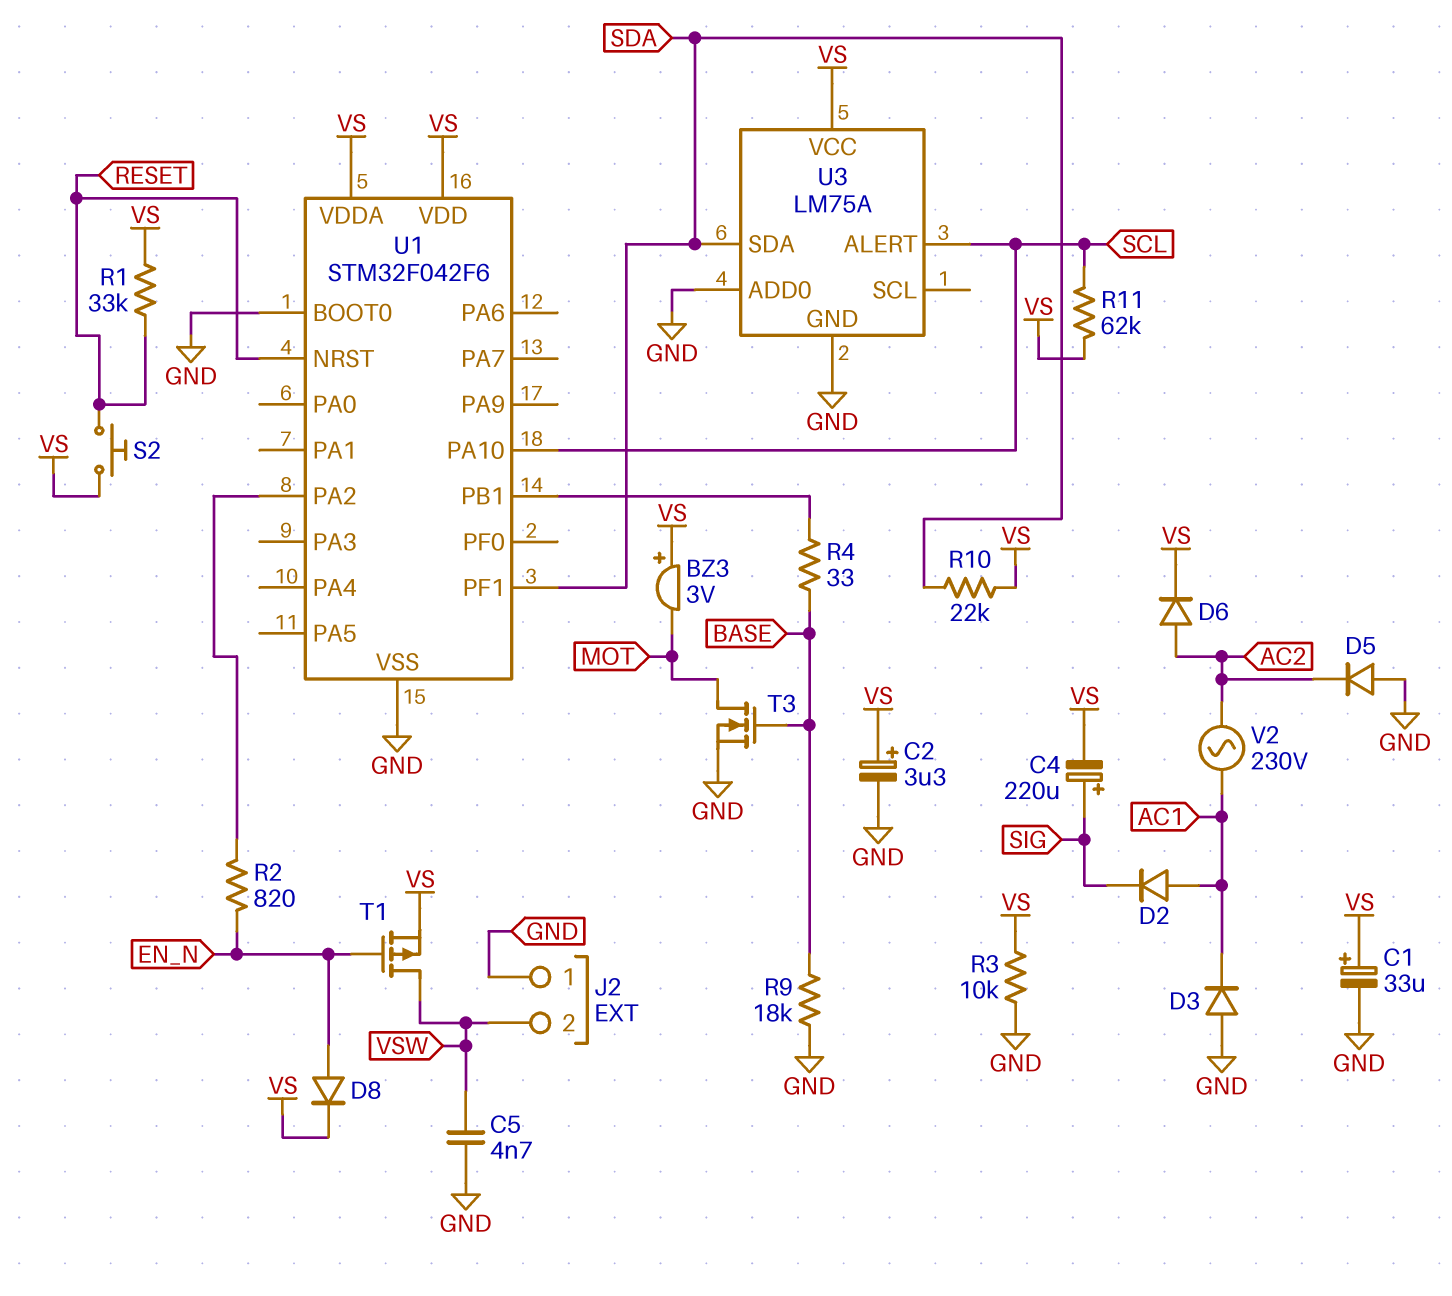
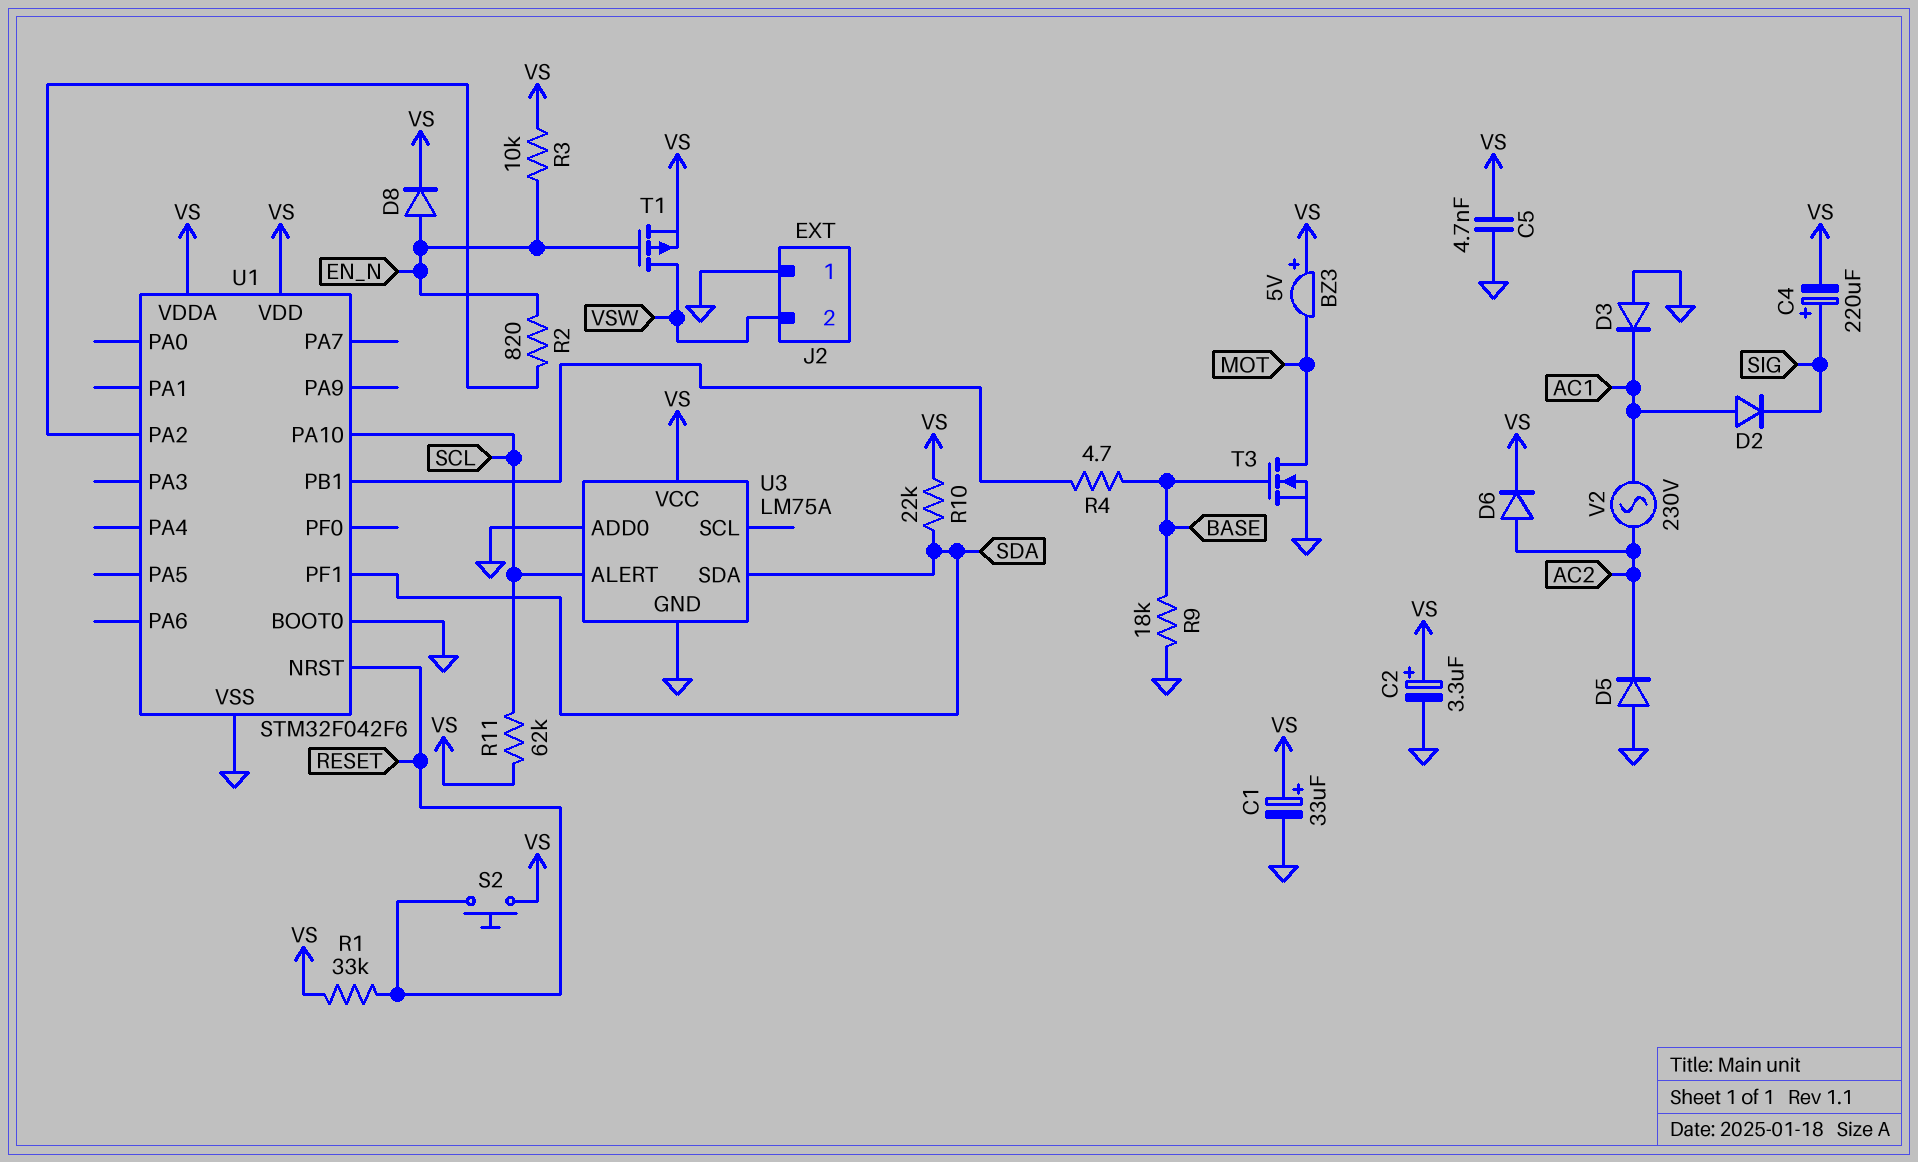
BZ3: buzzer 3V (plus VS, minus MOT) -> buzzer 5V (plus VS, minus MOT)
C5: 4.7nF (GND, VSW) -> 4.7nF (GND, VS)
R3: 10k (GND, VS) -> 10k (EN_N, VS)
R4: 33 (BASE, U1/PB1) -> 4.7 (BASE, U1/PB1)

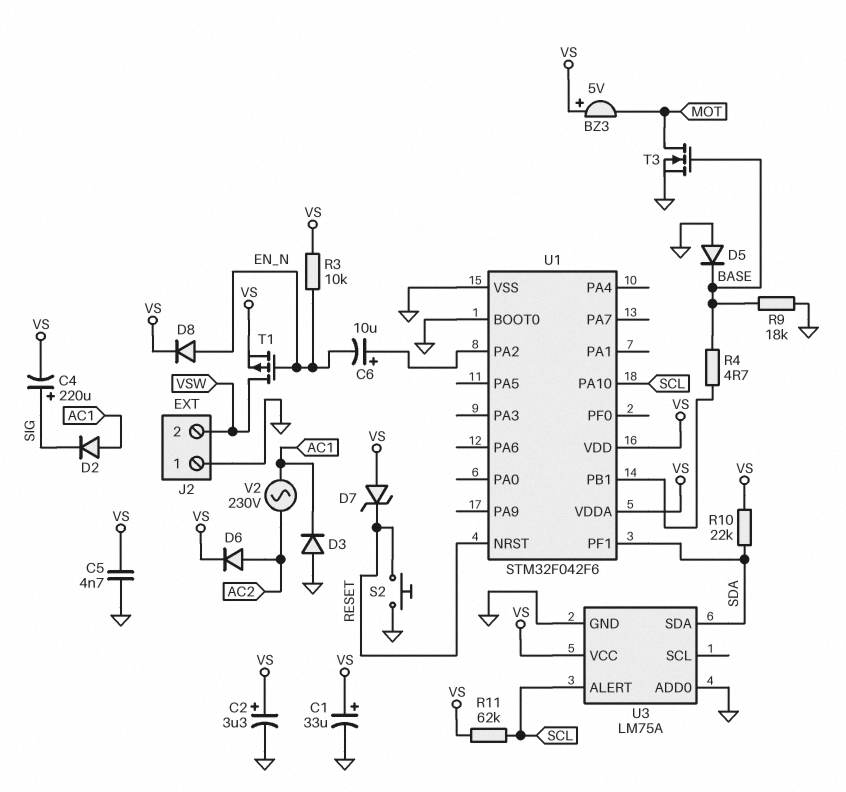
C6: none -> 10uF (plus U1/PA2, minus EN_N)
D5: diode (A GND, K AC2) -> diode (A GND, K BASE)
D7: none -> zener (A VS, K RESET)
R1: 33k (RESET, VS) -> none
R2: 820 (EN_N, U1/PA2) -> none
S2: button (RESET, VS) -> button (GND, RESET)

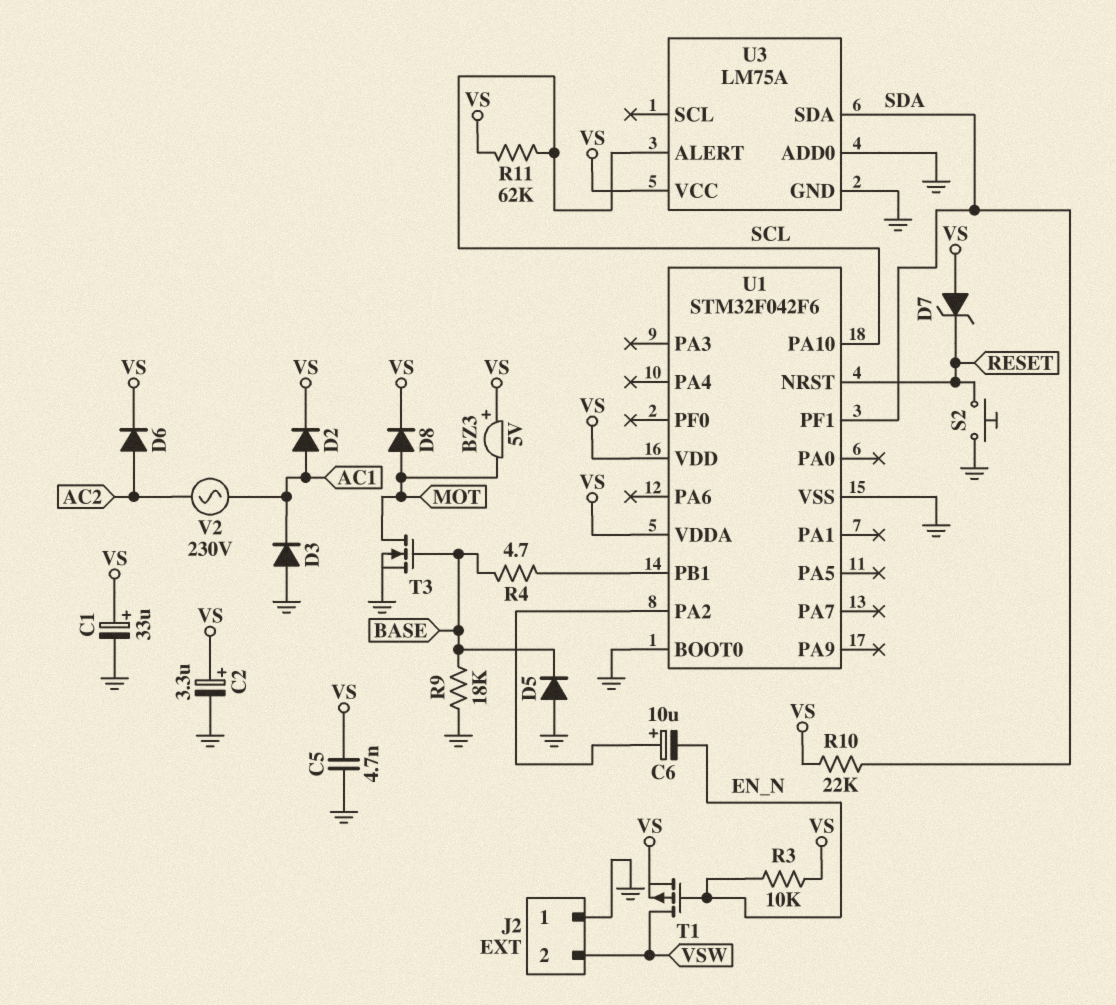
C4: 220uF (plus SIG, minus VS) -> none
D2: diode (A AC1, K SIG) -> diode (A AC1, K VS)
D8: diode (A EN_N, K VS) -> diode (A MOT, K VS)

